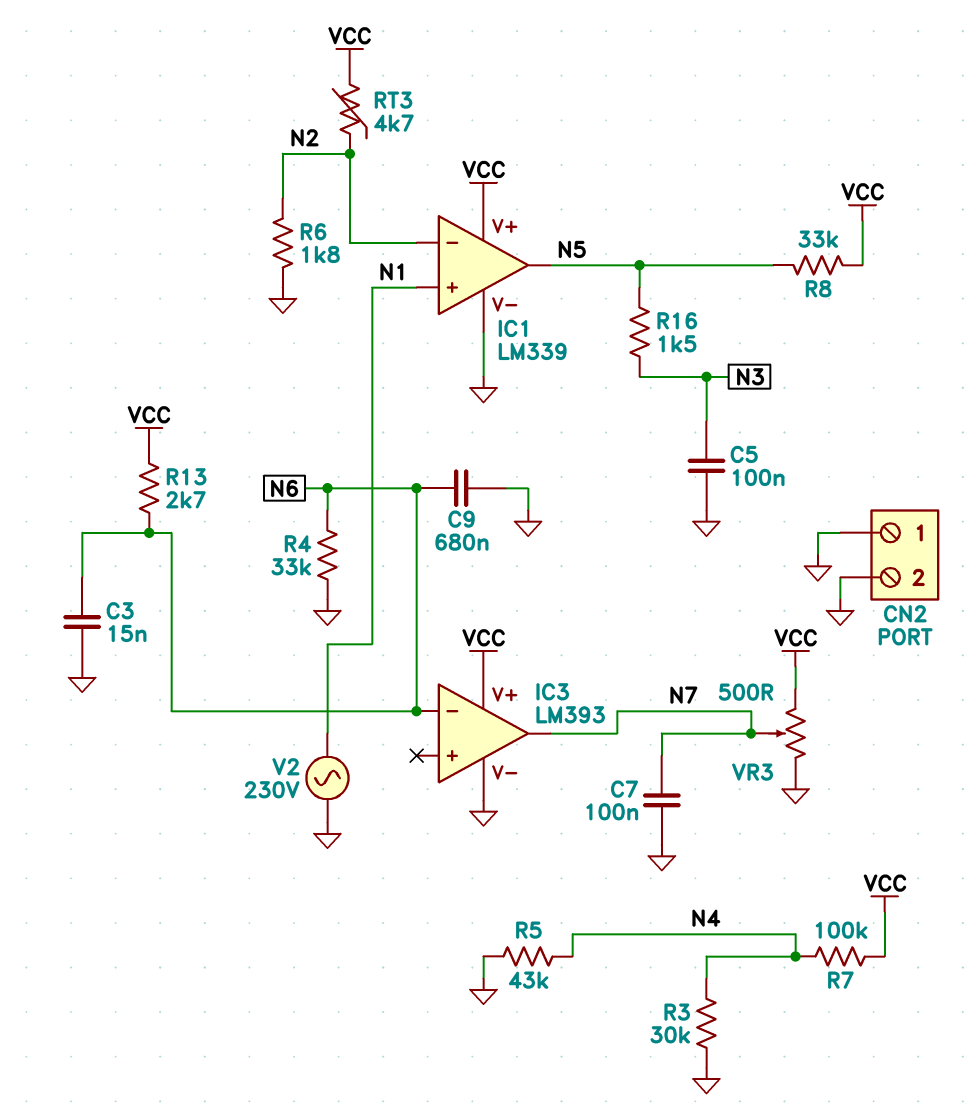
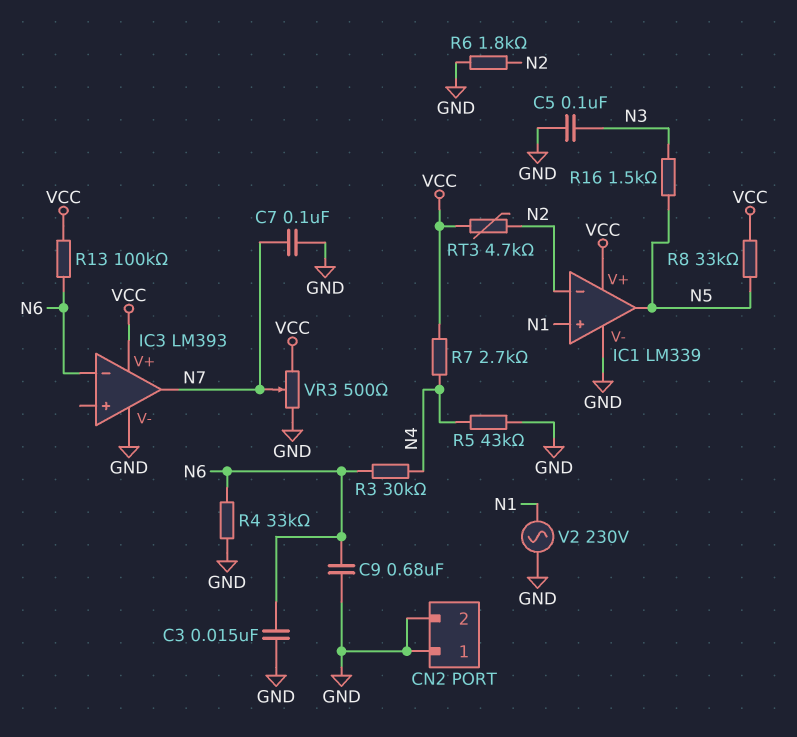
R3: 30k (GND, N4) -> 30k (N4, N6)
R7: 100k (N4, VCC) -> 2.7k (N4, VCC)
R13: 2.7k (N6, VCC) -> 100k (N6, VCC)

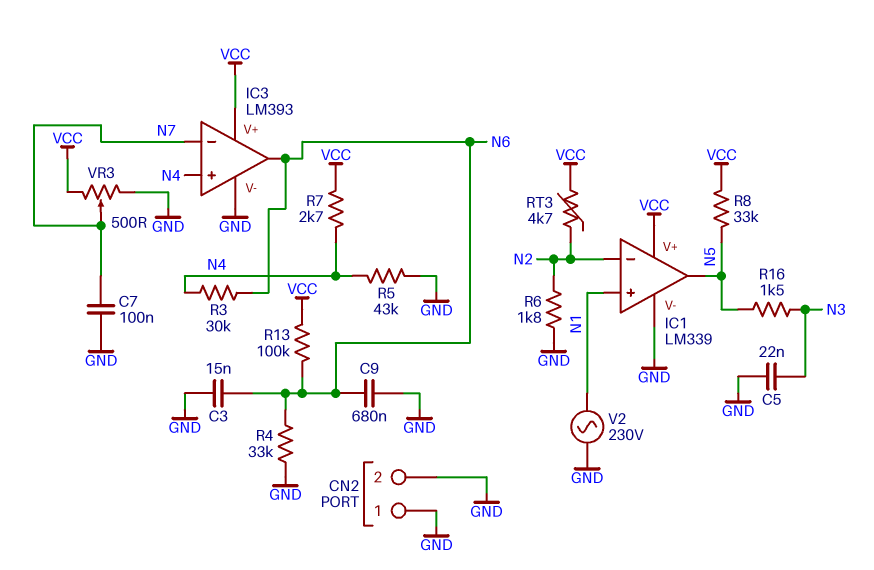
C5: 100nF (GND, N3) -> 22nF (GND, N3)
IC3 pin in+: none -> N4
IC3 pin in-: N6 -> N7
IC3 pin out: N7 -> N6

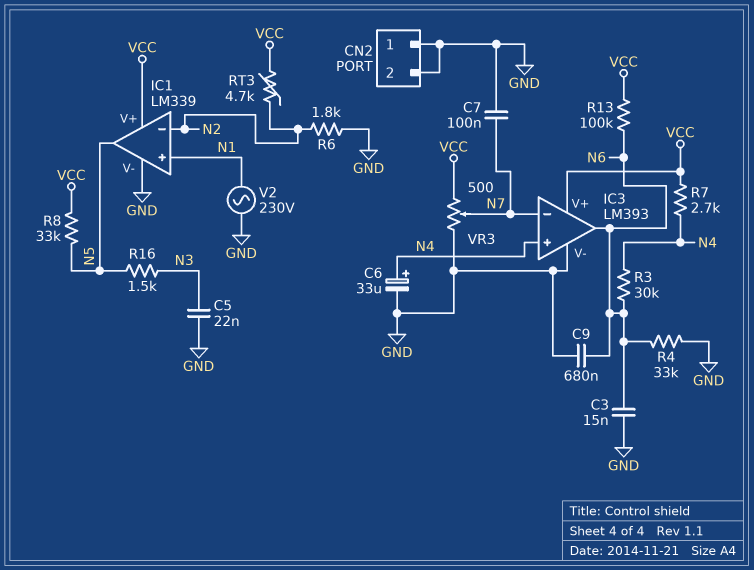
C6: none -> 33uF (plus N4, minus GND)
R5: 43k (GND, N4) -> none

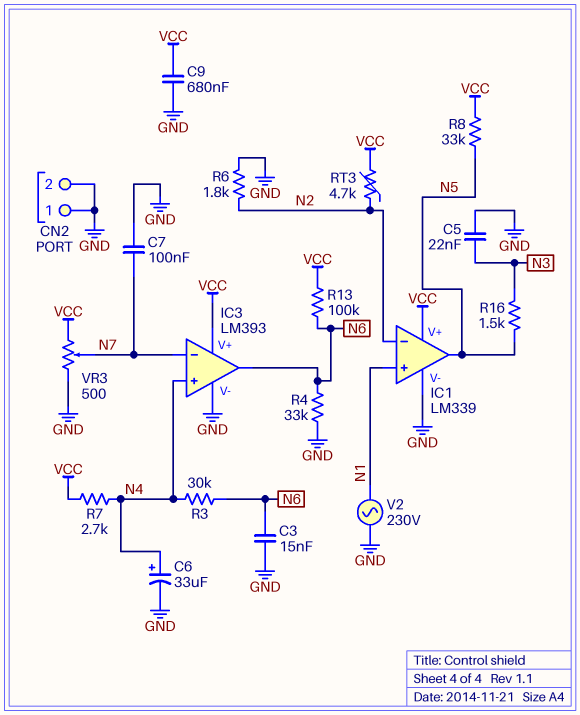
C9: 680nF (GND, N6) -> 680nF (GND, VCC)

